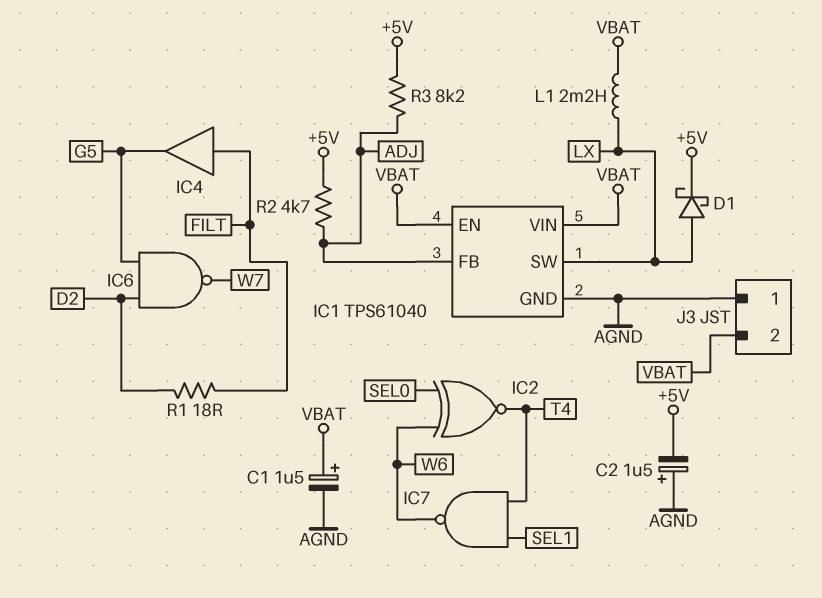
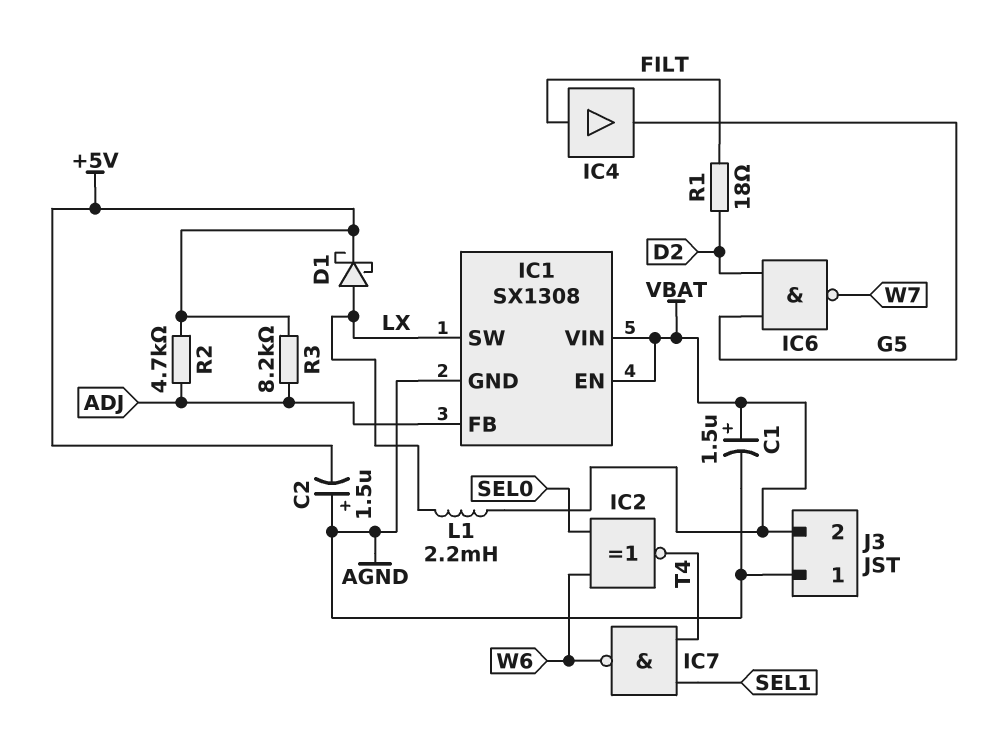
IC1: TPS61040 -> SX1308

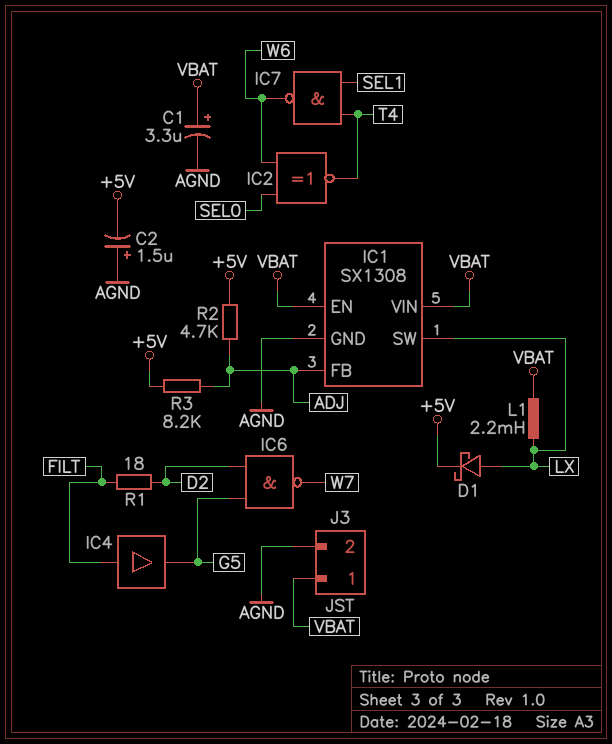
C1: 1.5uF (plus VBAT, minus AGND) -> 3.3uF (plus VBAT, minus AGND)
J3 pin 1: AGND -> VBAT
J3 pin 2: VBAT -> AGND

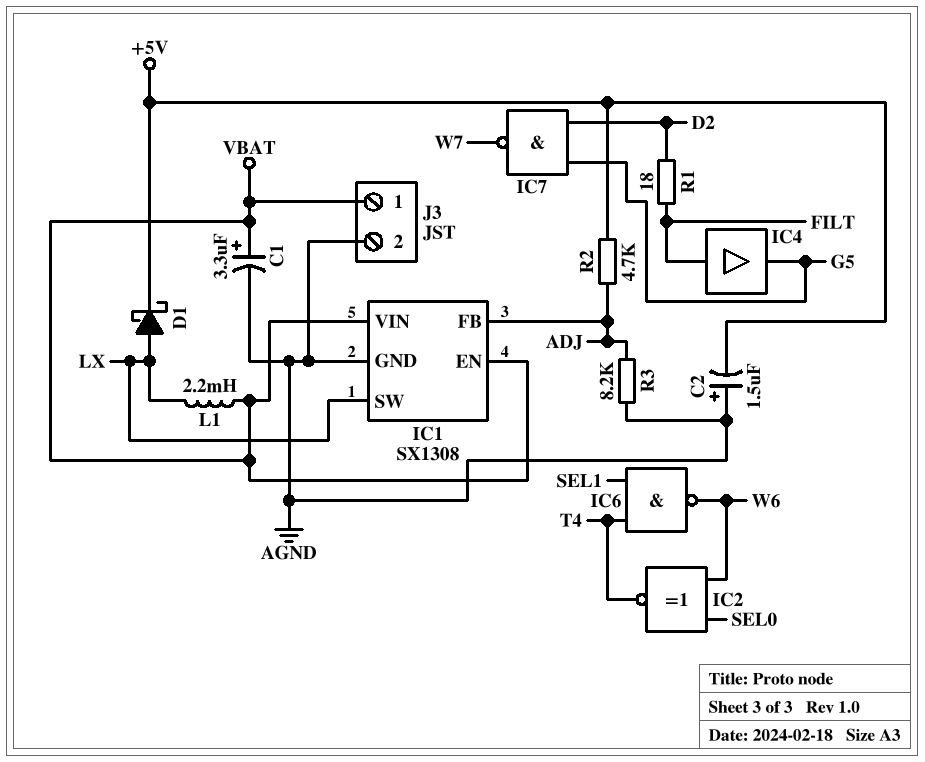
IC6: NAND (in D2, in G5, out W7) -> NAND (in SEL1, in T4, out W6)
IC7: NAND (in SEL1, in T4, out W6) -> NAND (in D2, in G5, out W7)
R3: 8.2k (+5V, ADJ) -> 8.2k (ADJ, AGND)

